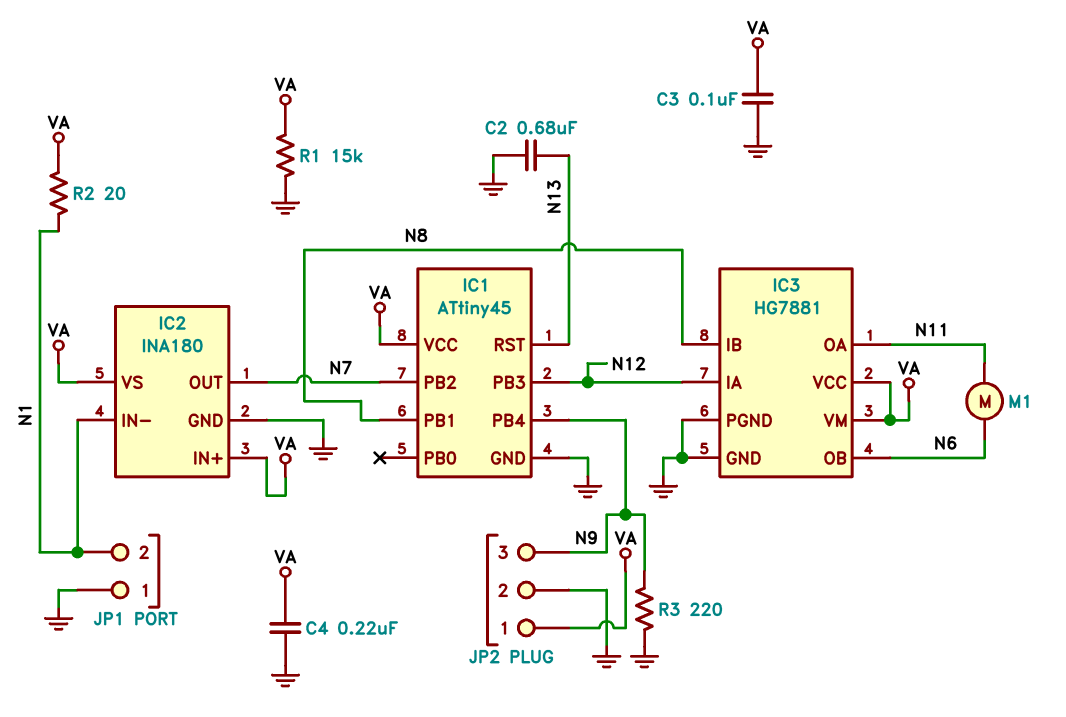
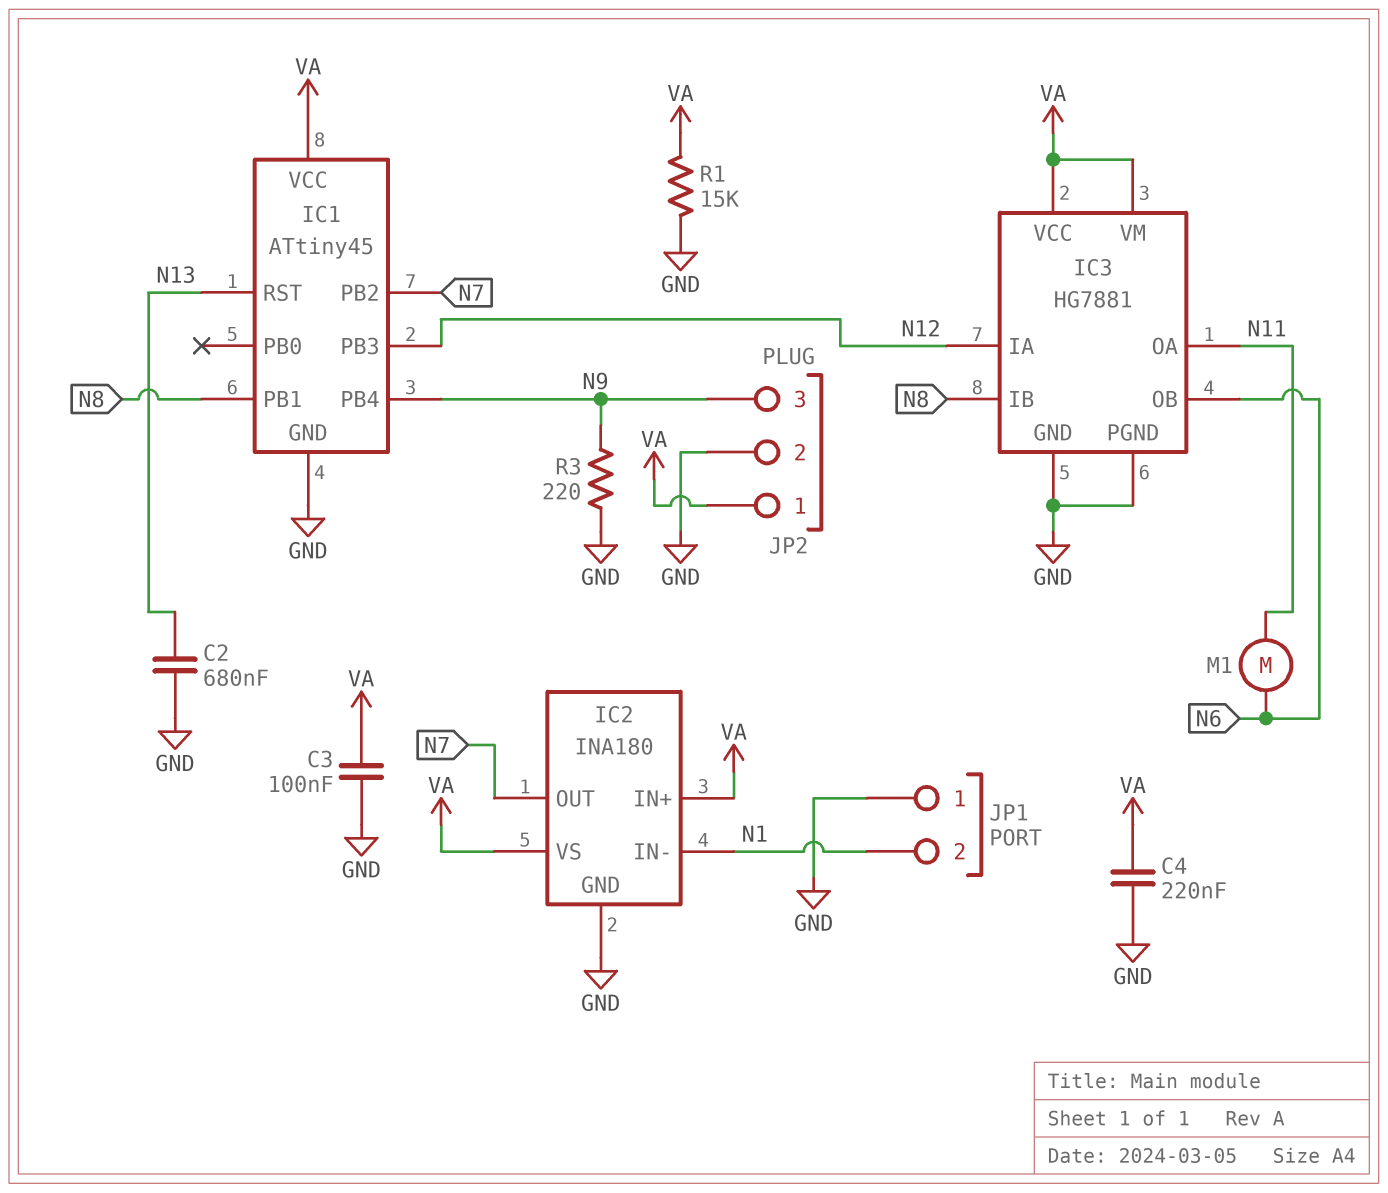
R2: 20 (N1, VA) -> none

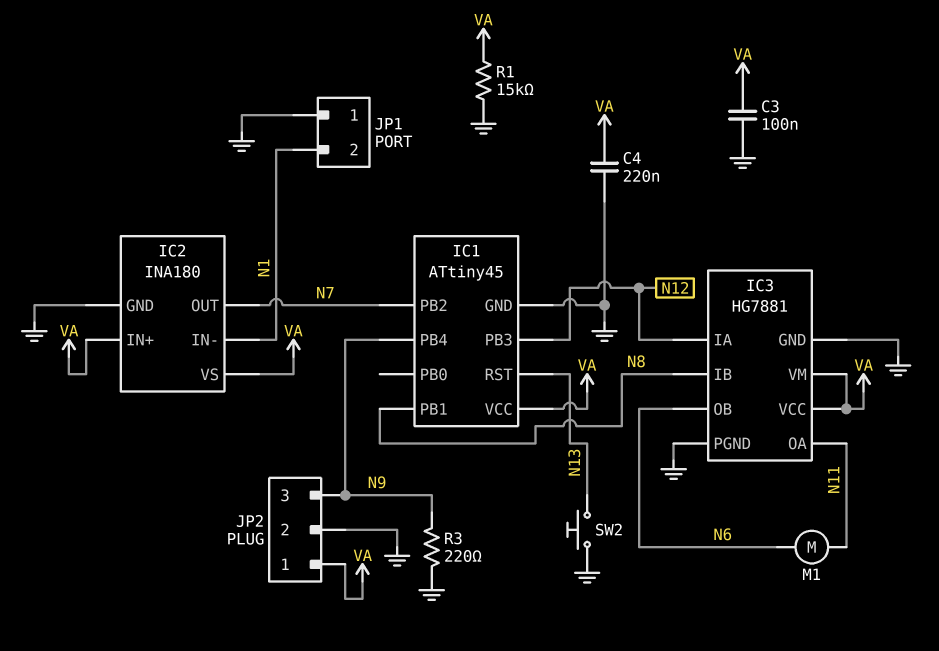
C2: 680nF (GND, N13) -> none
SW2: none -> button (GND, N13)

